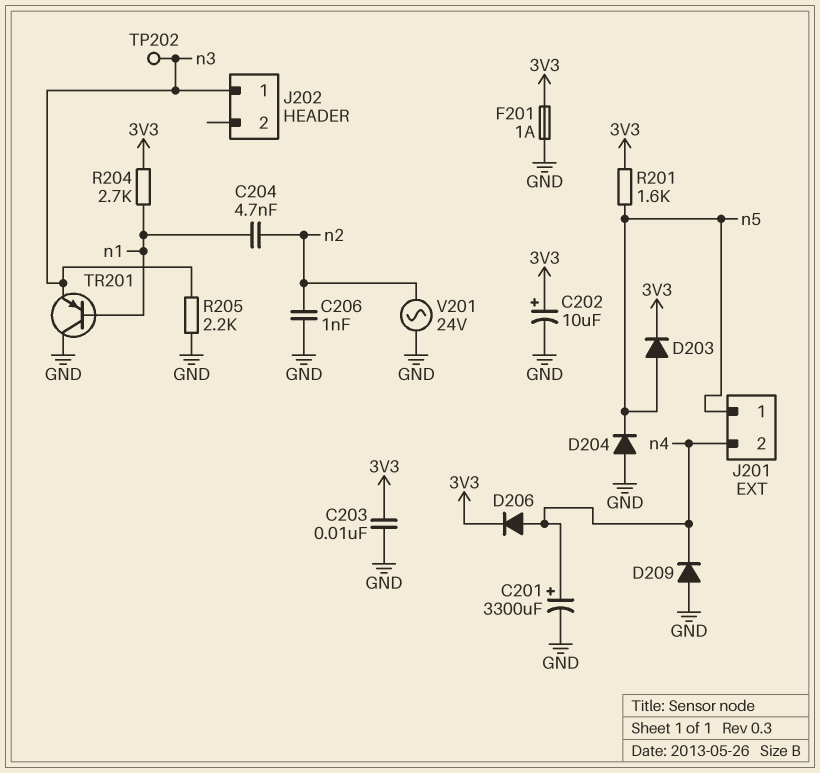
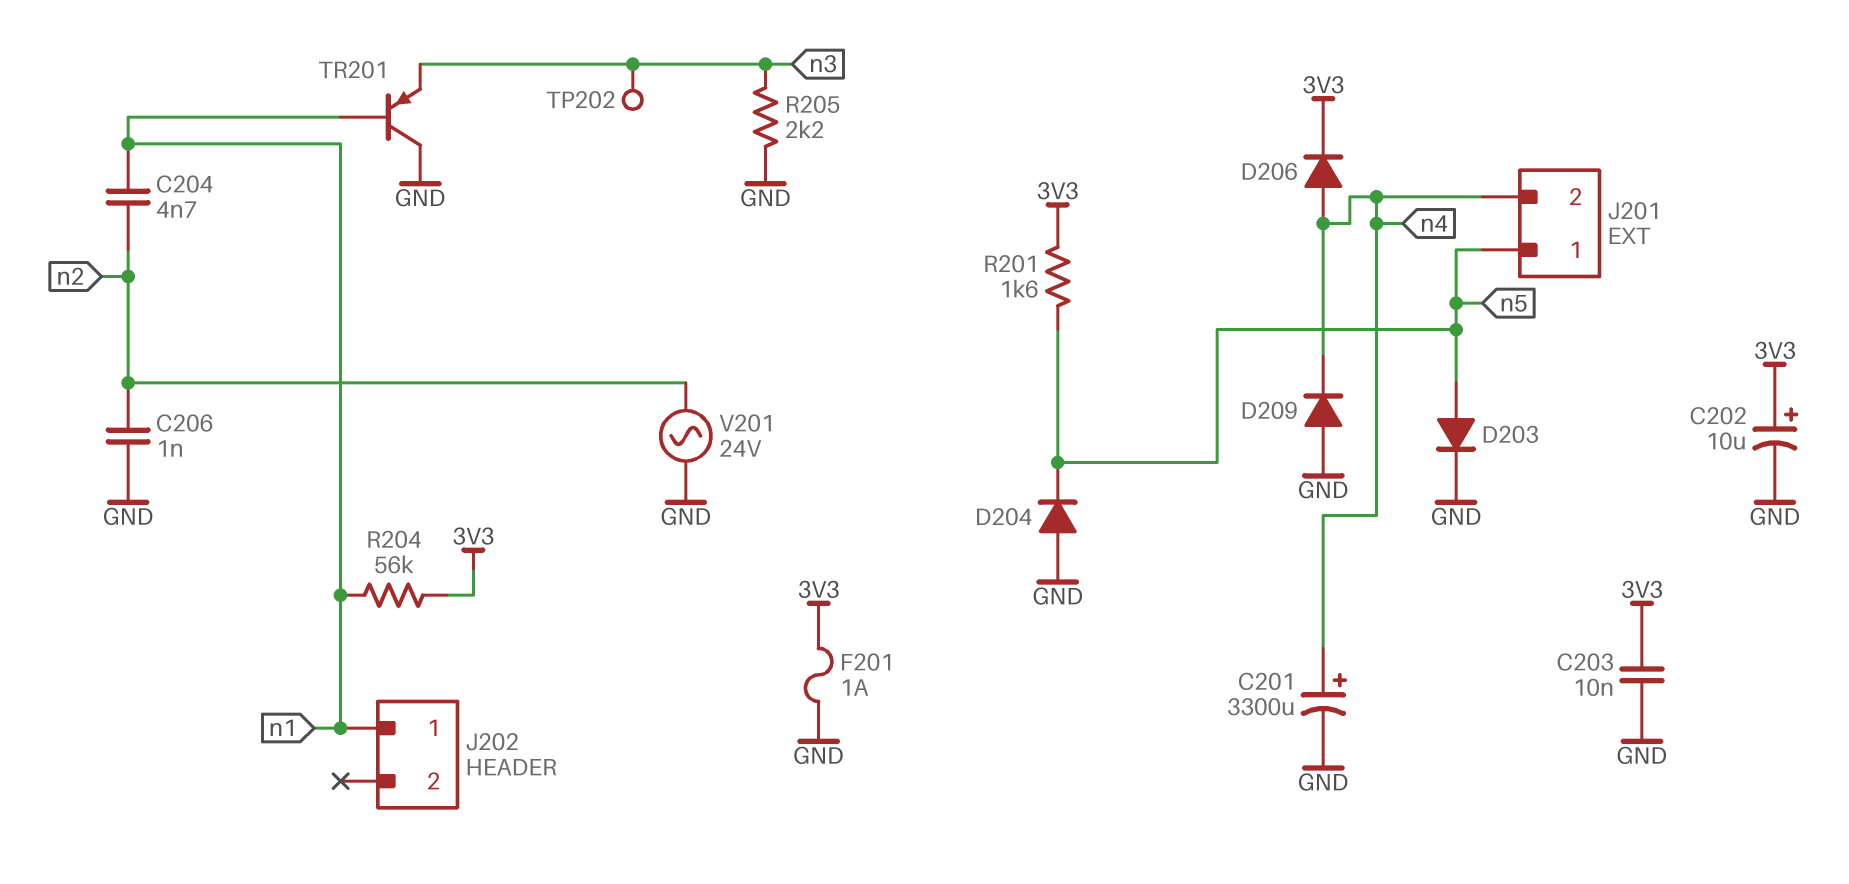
D203: diode (A n5, K 3V3) -> diode (A n5, K GND)
J202 pin 1: n3 -> n1
R204: 2.7k (3V3, n1) -> 56k (3V3, n1)

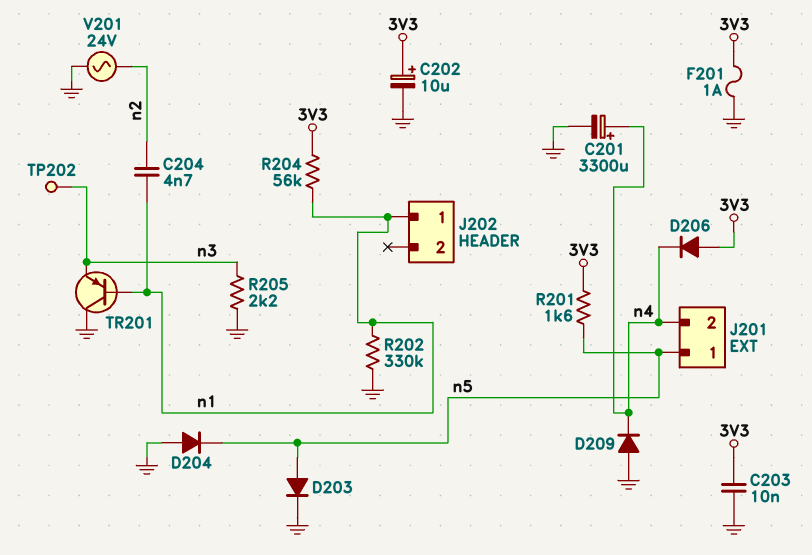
C206: 1nF (GND, n2) -> none
D206: diode (A n4, K 3V3) -> diode (A 3V3, K n4)
R202: none -> 330k (GND, n1)

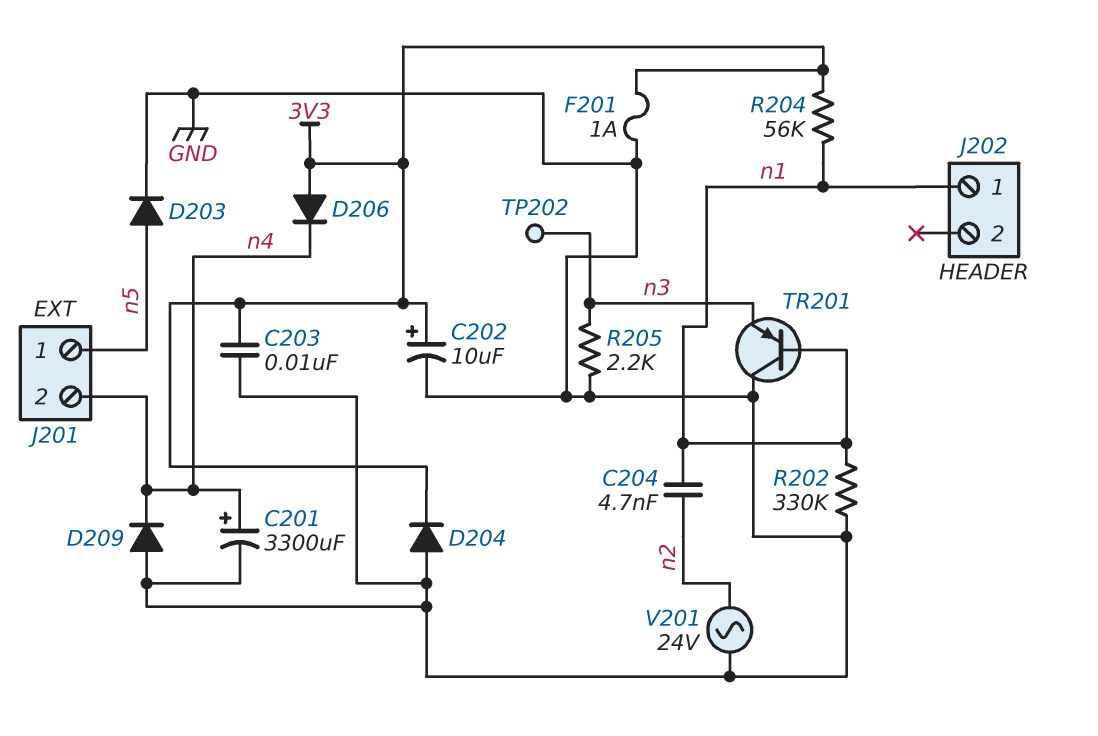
D204: diode (A GND, K n5) -> diode (A GND, K 3V3)
R201: 1.6k (3V3, n5) -> none

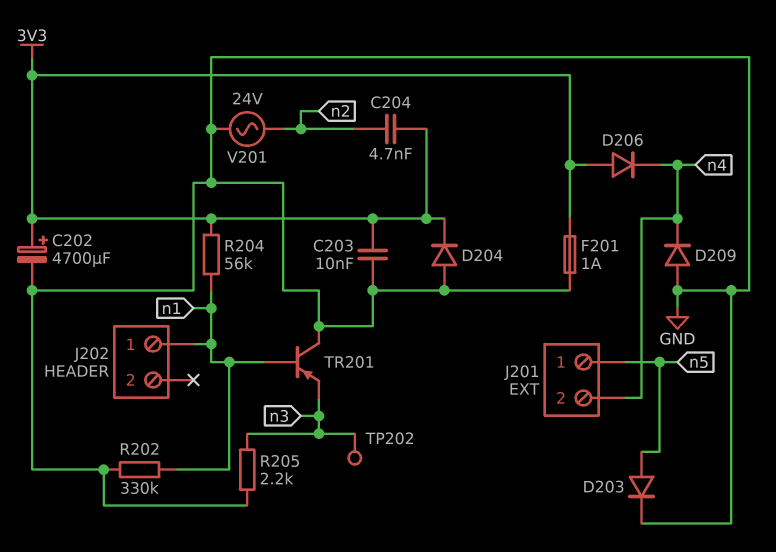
C201: 3300uF (plus n4, minus GND) -> none
C202: 10uF (plus 3V3, minus GND) -> 4700uF (plus 3V3, minus GND)
C204: 4.7nF (n1, n2) -> 4.7nF (3V3, n2)

